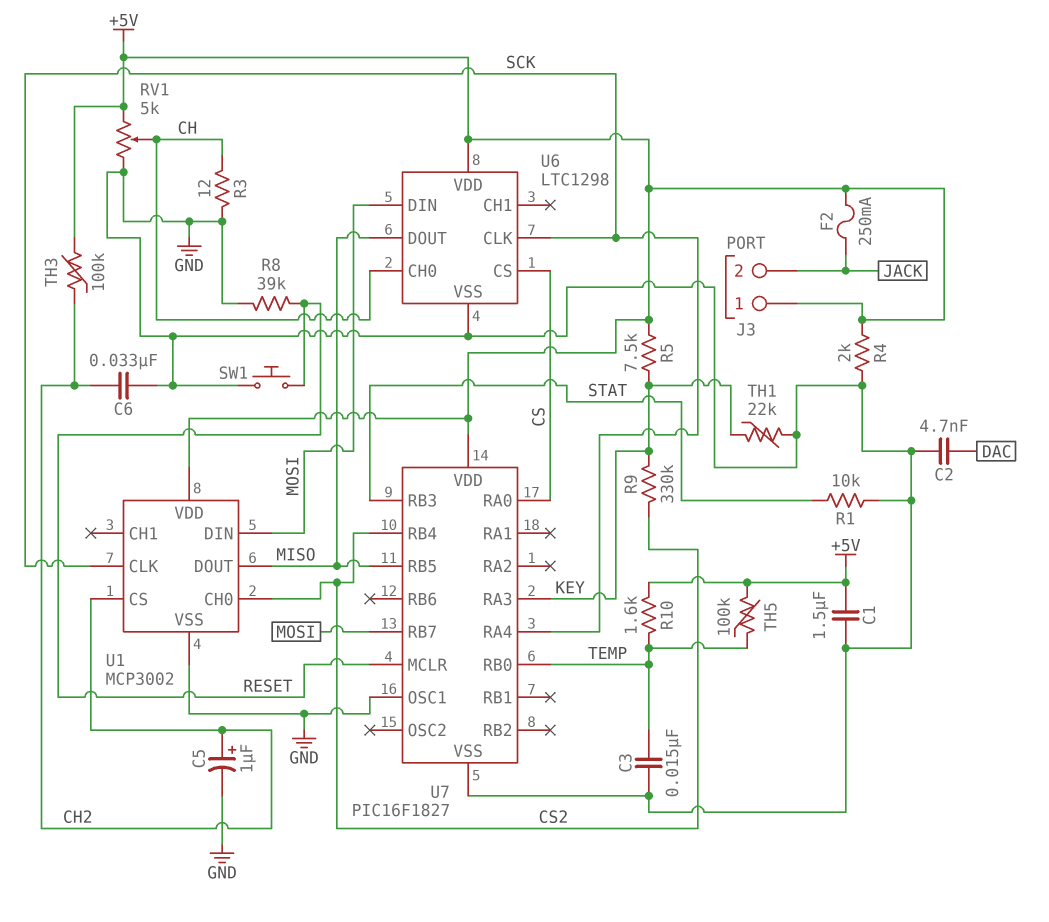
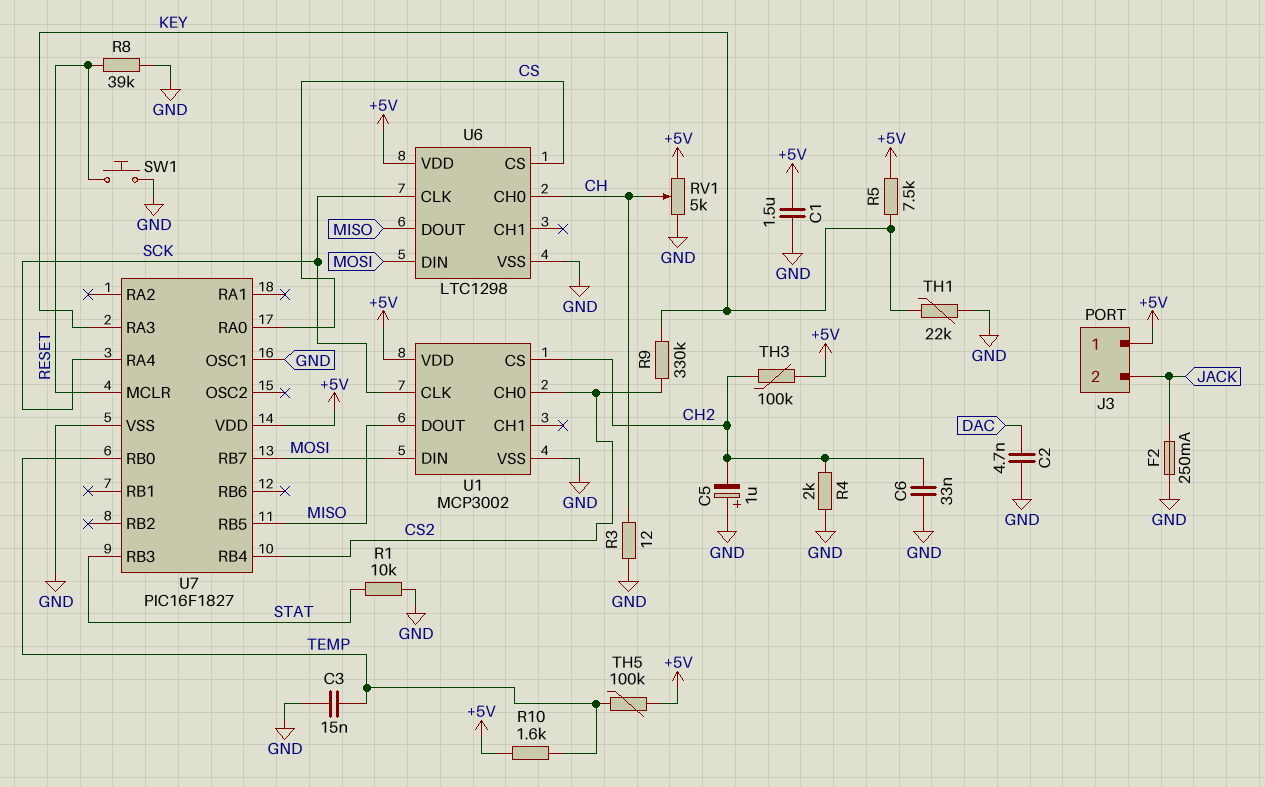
C5: 1uF (plus CH2, minus GND) -> 1uF (plus GND, minus CH2)
F2: 250mA (+5V, JACK) -> 250mA (GND, JACK)
R4: 2k (+5V, GND) -> 2k (CH2, GND)

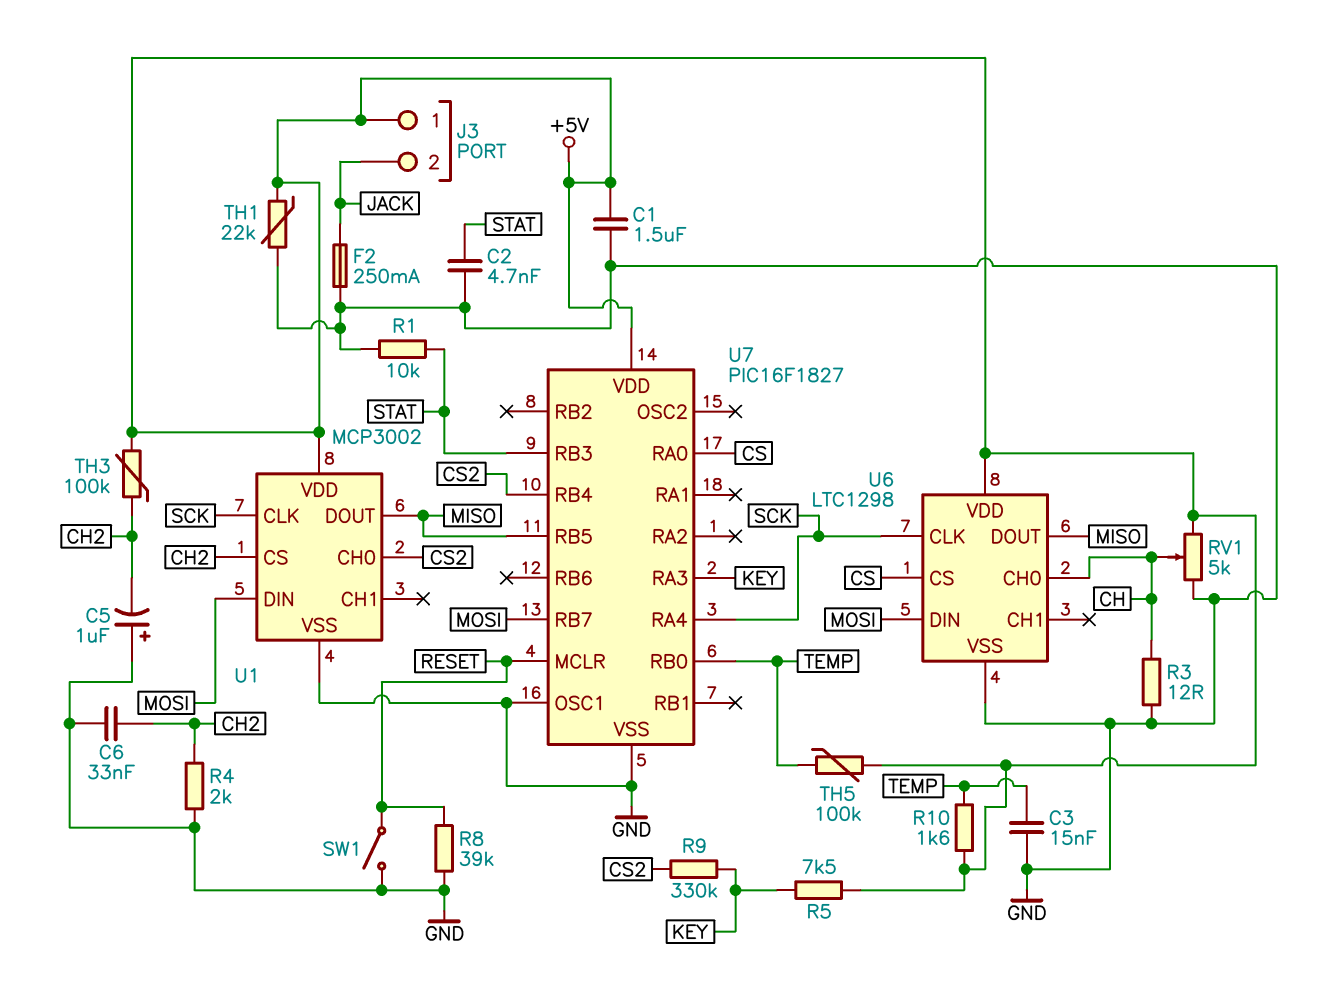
C2: 4.7nF (DAC, GND) -> 4.7nF (GND, STAT)
SW1: button (GND, RESET) -> switch (GND, RESET)
TH1: 22k (GND, KEY) -> 22k (+5V, GND)

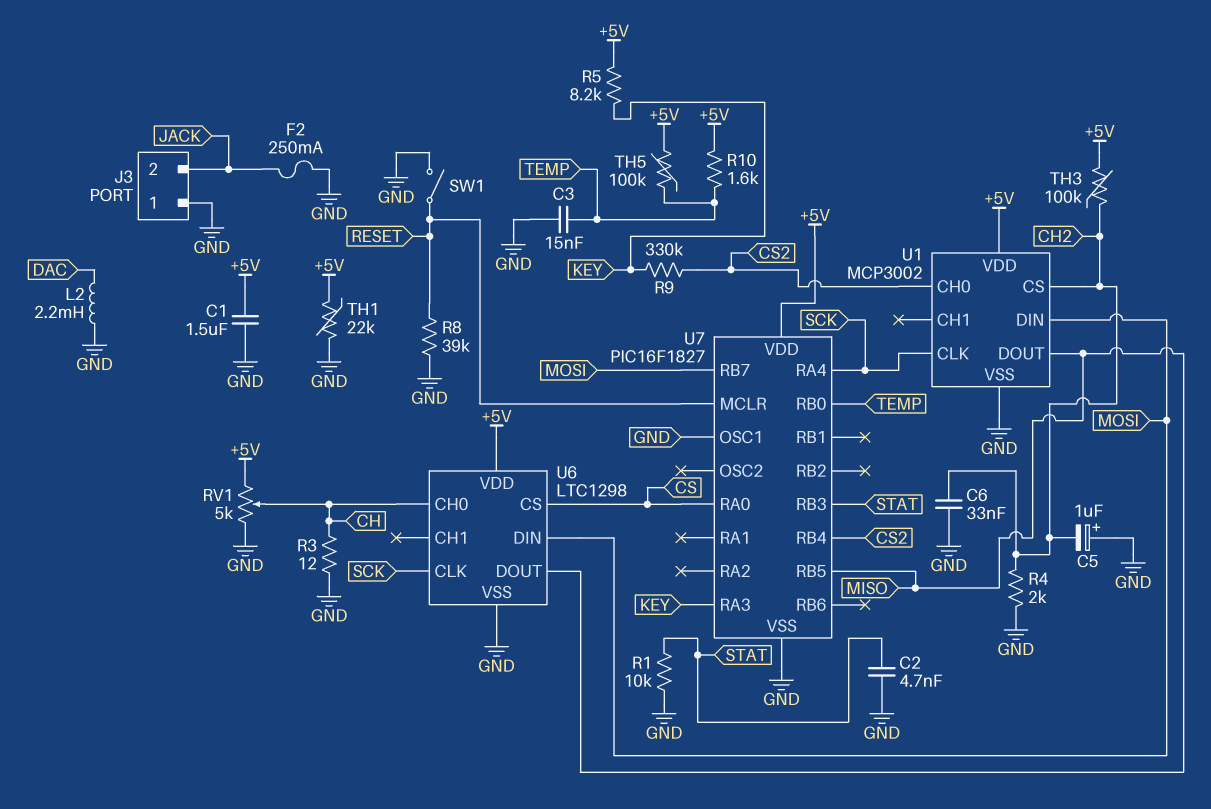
J3 pin 1: +5V -> GND
L2: none -> 2.2mH (DAC, GND)
R5: 7.5k (+5V, KEY) -> 8.2k (+5V, KEY)

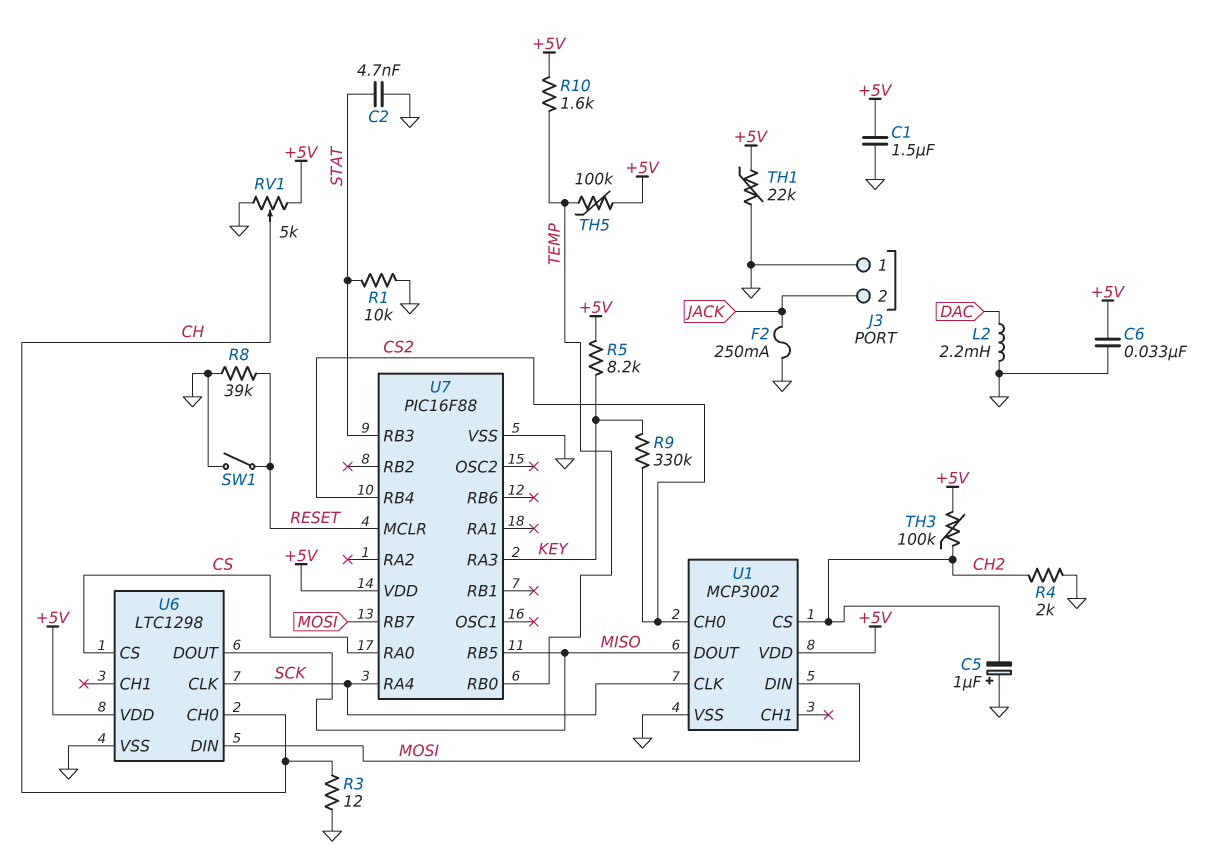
C3: 15nF (GND, TEMP) -> none
C6: 33nF (CH2, GND) -> 33nF (+5V, GND)
U7: PIC16F1827 -> PIC16F88
U7 pin OSC1: GND -> none

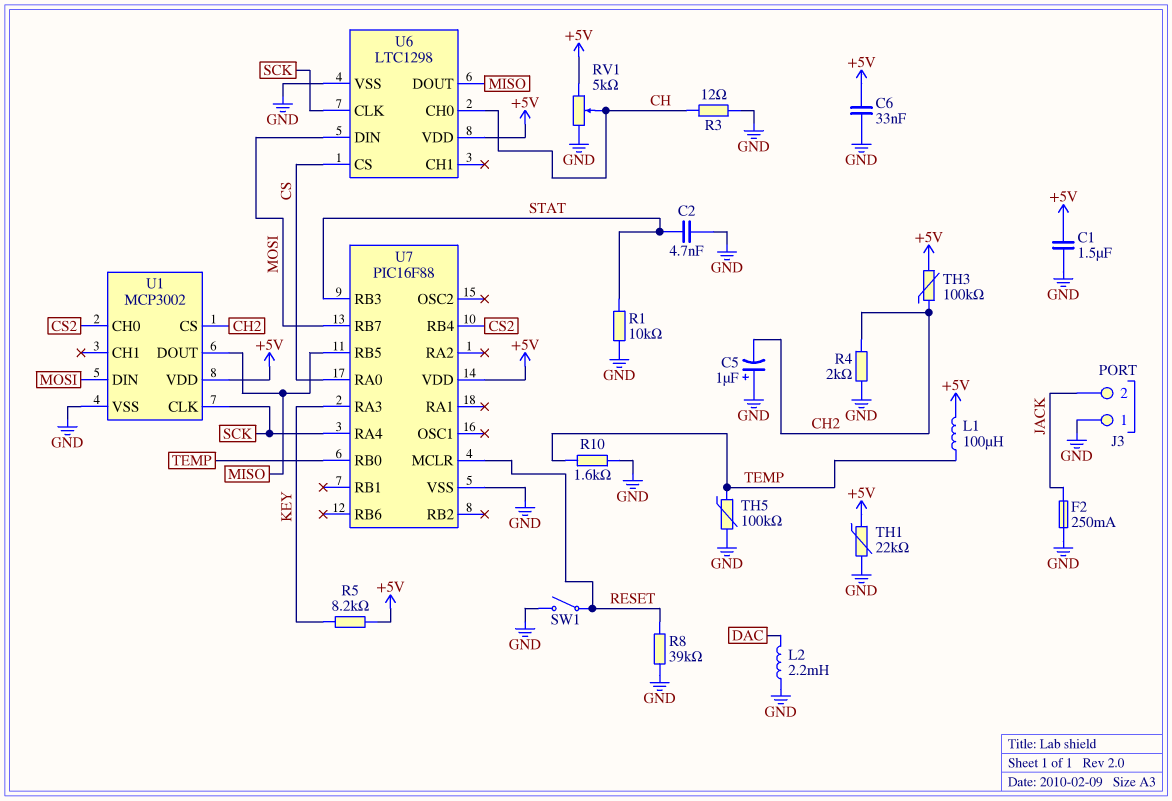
L1: none -> 100uH (+5V, TEMP)
R9: 330k (CS2, KEY) -> none
R10: 1.6k (+5V, TEMP) -> 1.6k (GND, TEMP)
TH5: 100k (+5V, TEMP) -> 100k (GND, TEMP)

